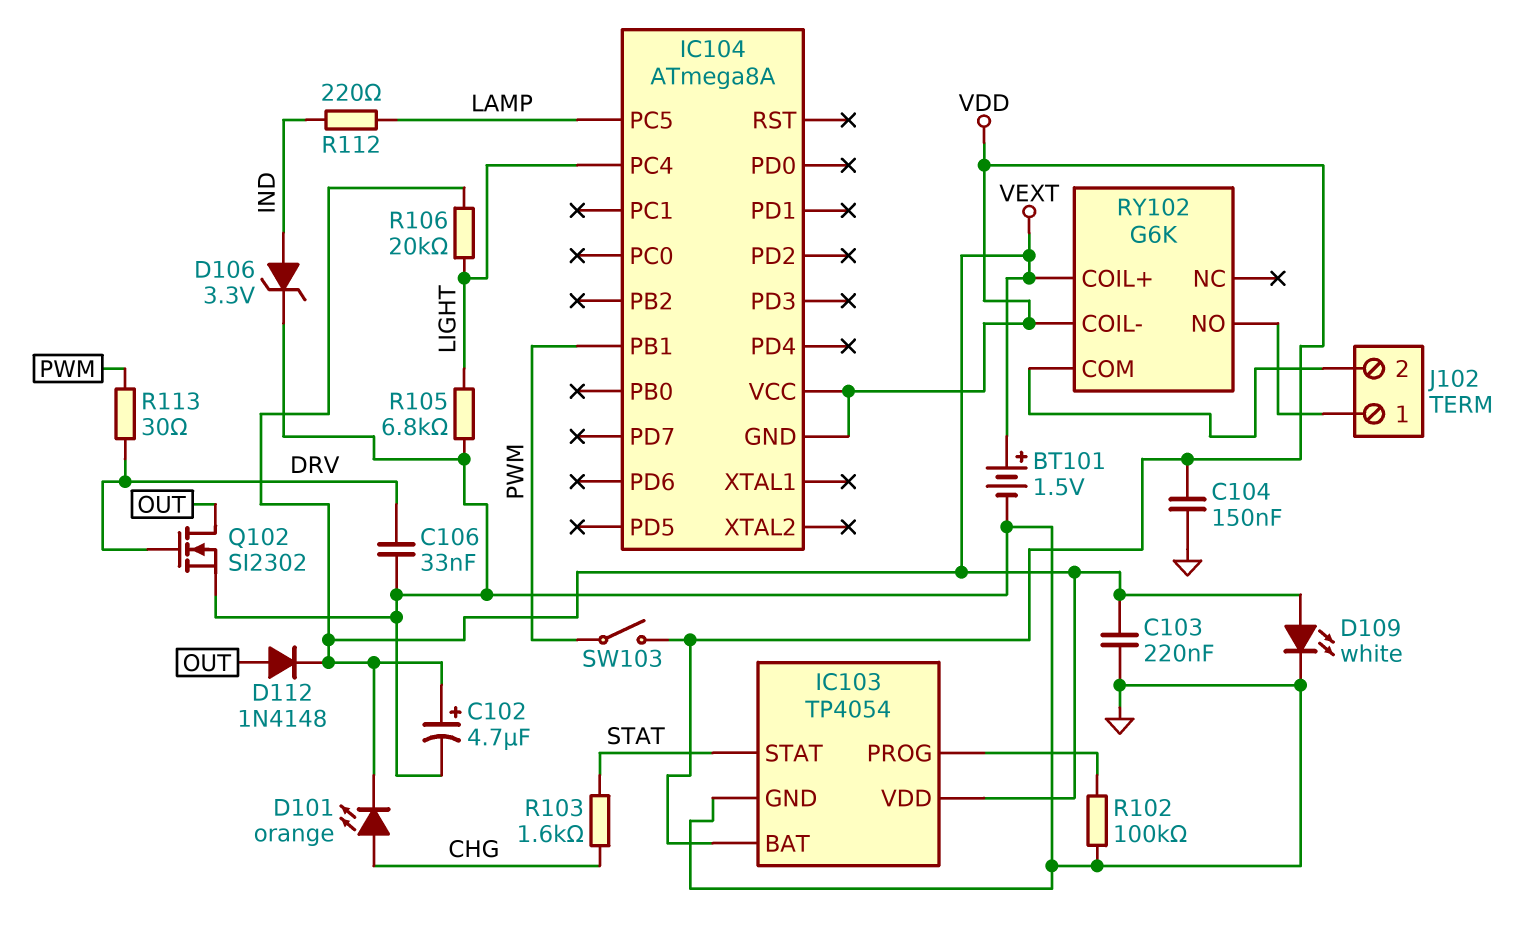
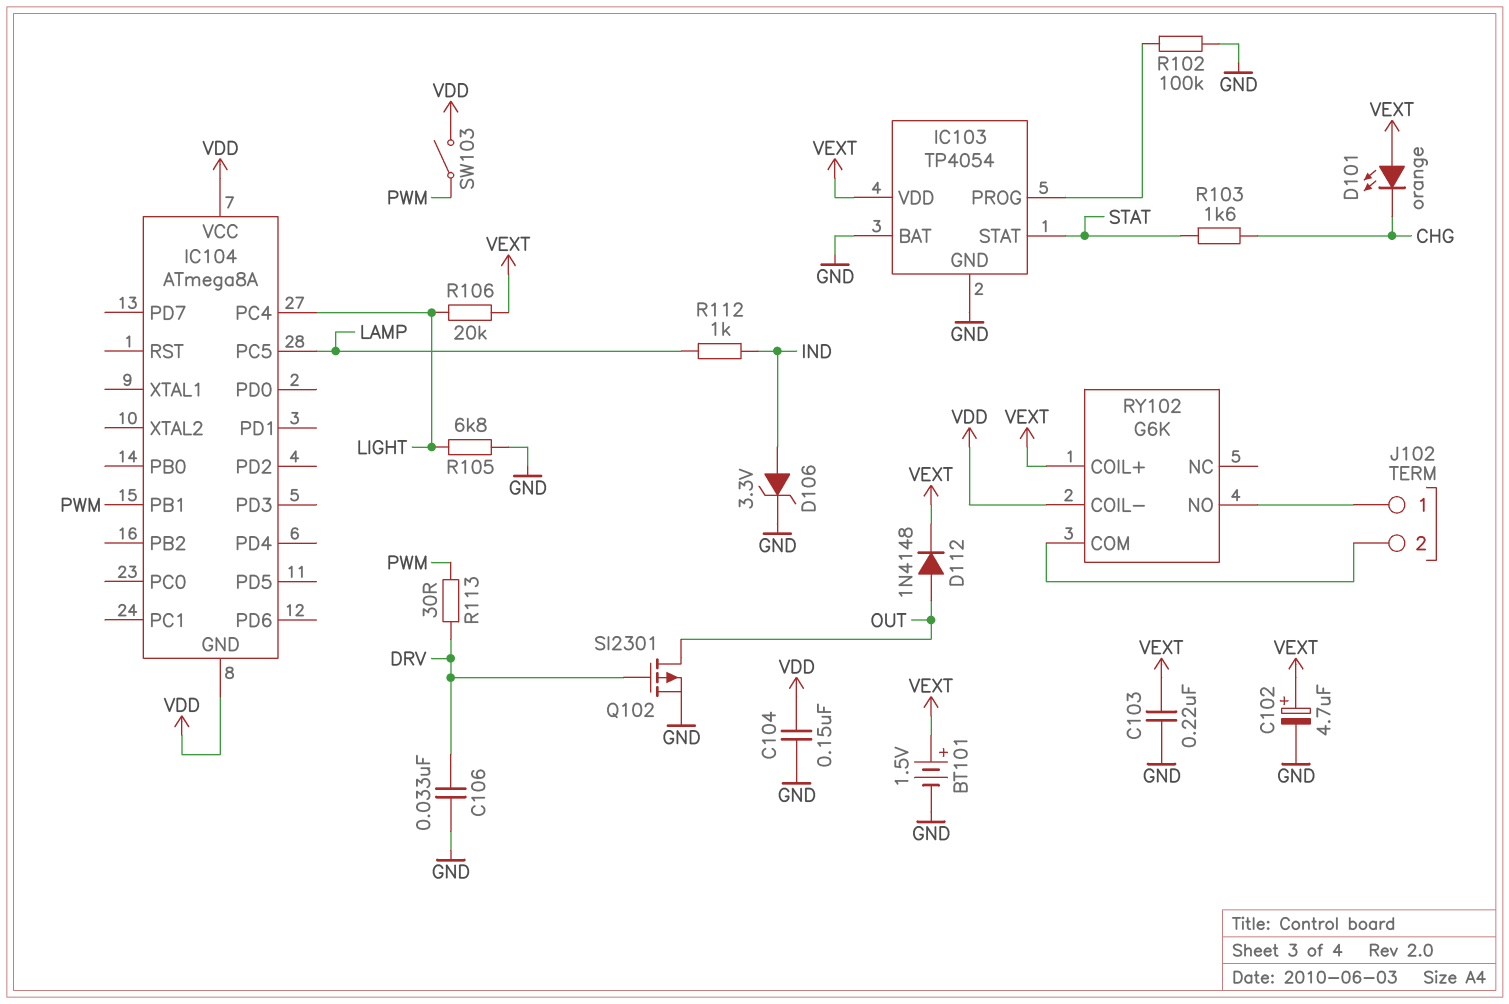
D101: LED orange (A CHG, K VEXT) -> LED orange (A VEXT, K CHG)
D109: LED white (A VEXT, K GND) -> none
IC103 pin BAT: VDD -> GND
Q102: NMOS SI2302 (G DRV, D OUT, S GND) -> PMOS SI2301 (G DRV, D OUT, S GND)
R112: 220 (IND, LAMP) -> 1k (IND, LAMP)

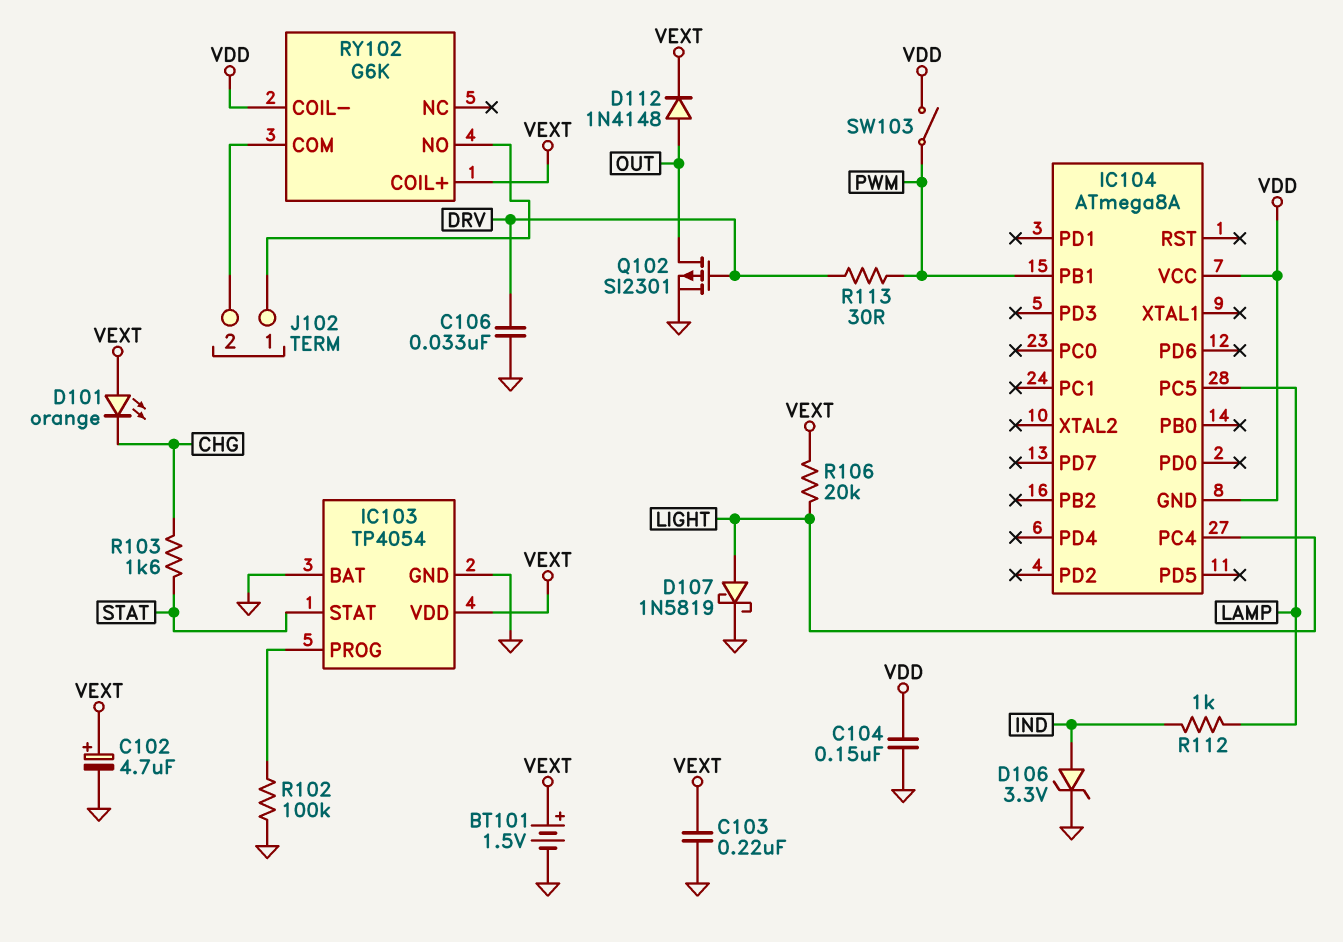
D107: none -> schottky 1N5819 (A LIGHT, K GND)
R105: 6.8k (GND, LIGHT) -> none

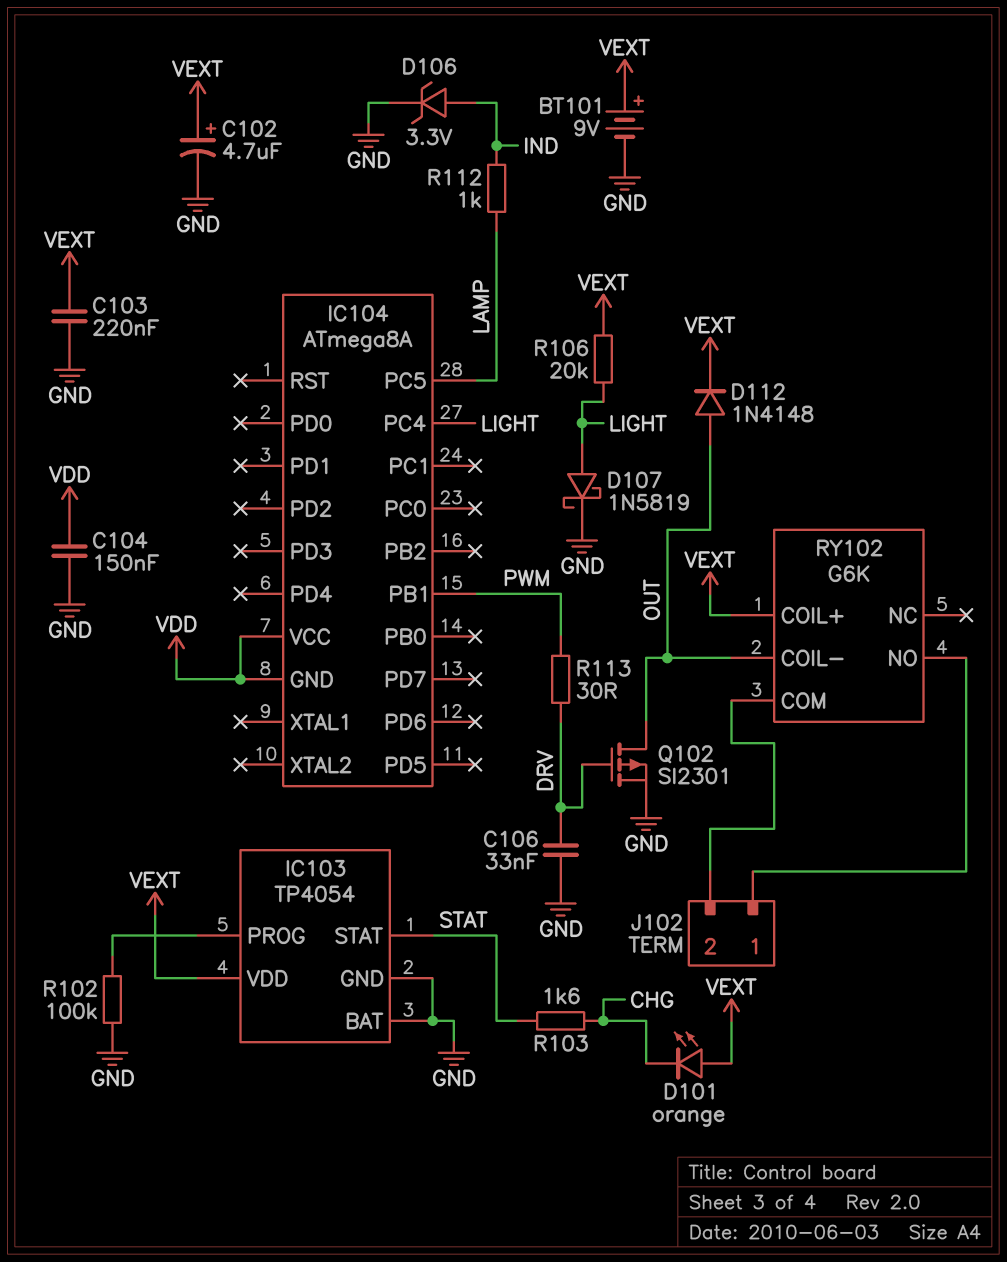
BT101: 1.5V (plus VEXT, minus GND) -> 9V (plus VEXT, minus GND)
RY102 pin COIL-: VDD -> OUT
SW103: switch (PWM, VDD) -> none

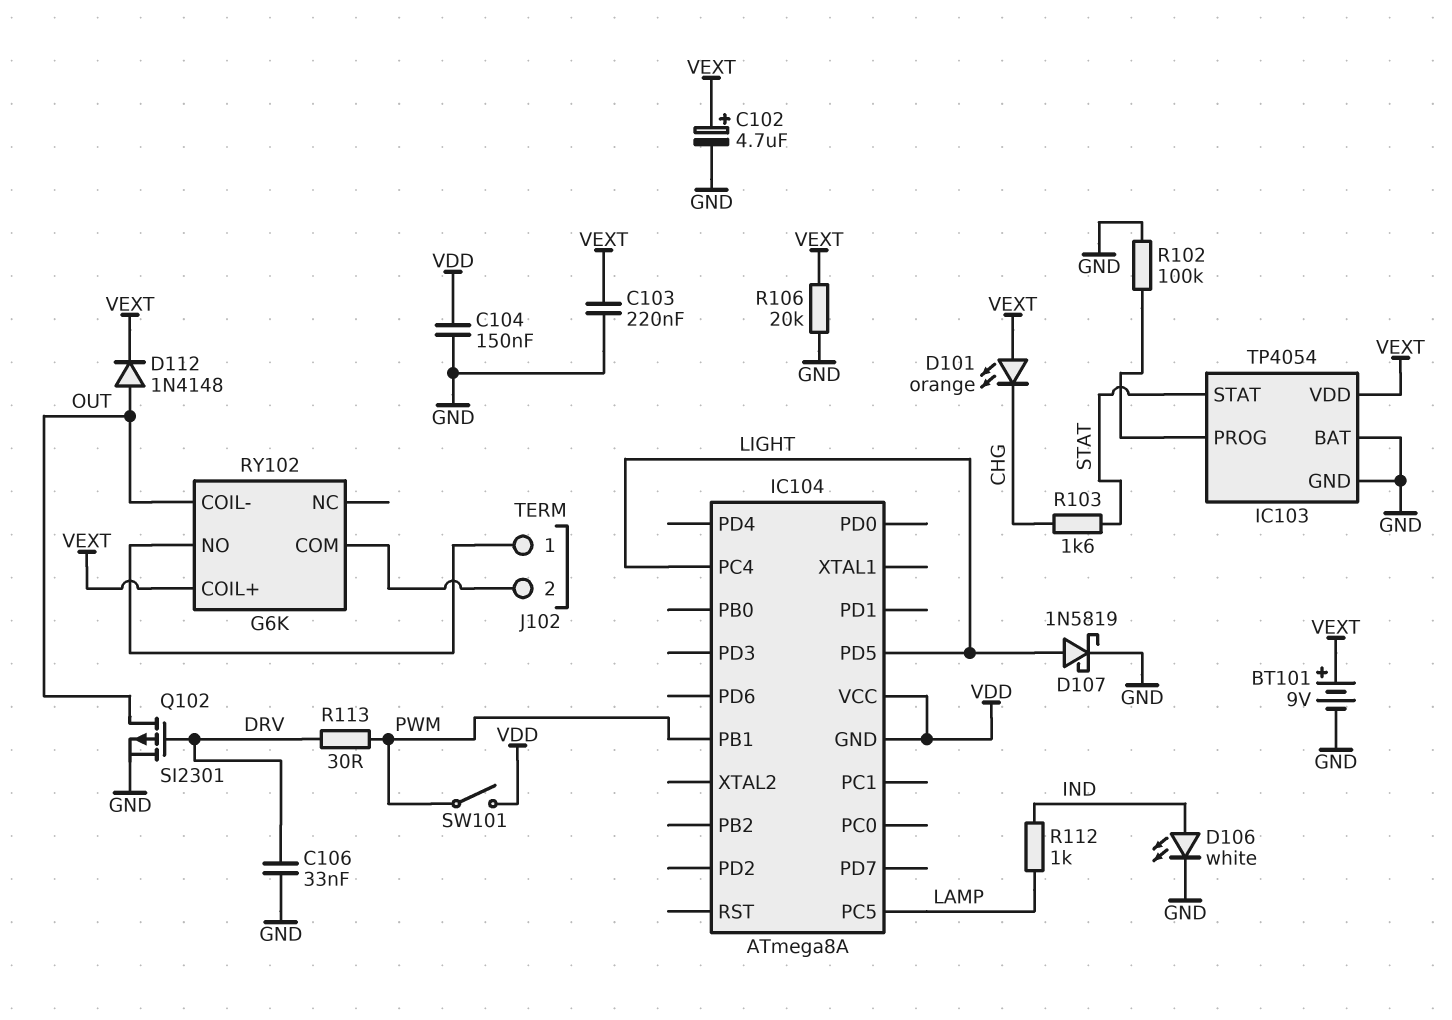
D106: zener 3.3V (A IND, K GND) -> LED white (A IND, K GND)
IC104 pin PD5: none -> LIGHT
R106: 20k (LIGHT, VEXT) -> 20k (GND, VEXT)
SW101: none -> switch (PWM, VDD)

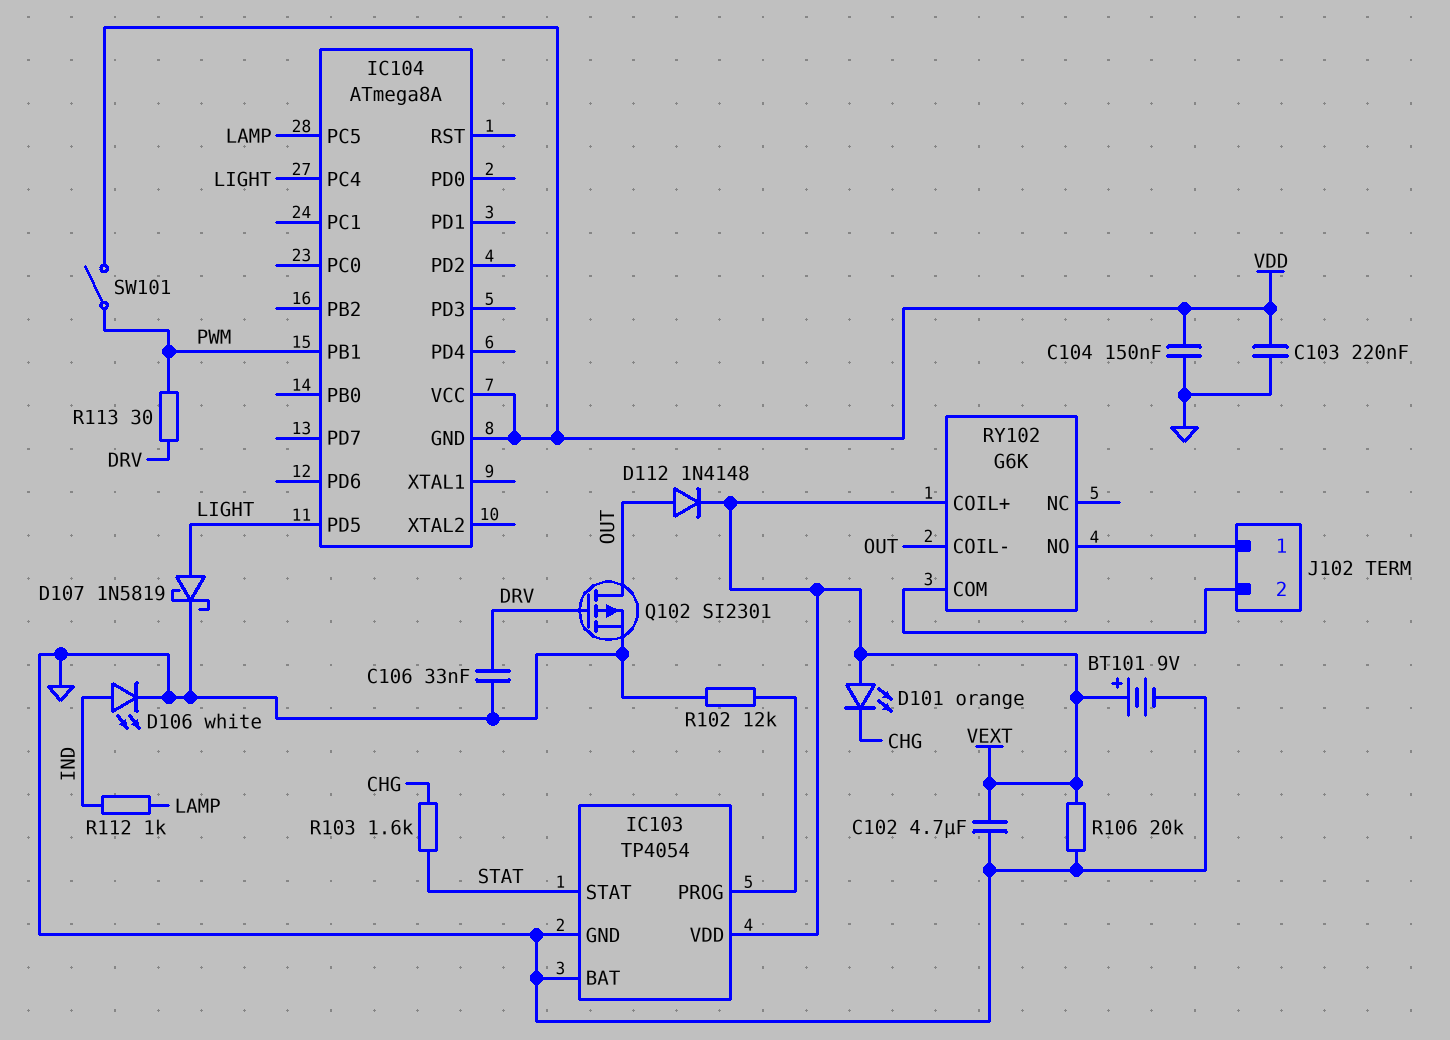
C102: 4.7uF (plus VEXT, minus GND) -> 4.7uF (GND, VEXT)
C103: 220nF (GND, VEXT) -> 220nF (GND, VDD)
R102: 100k (GND, IC103/PROG) -> 12k (GND, IC103/PROG)

